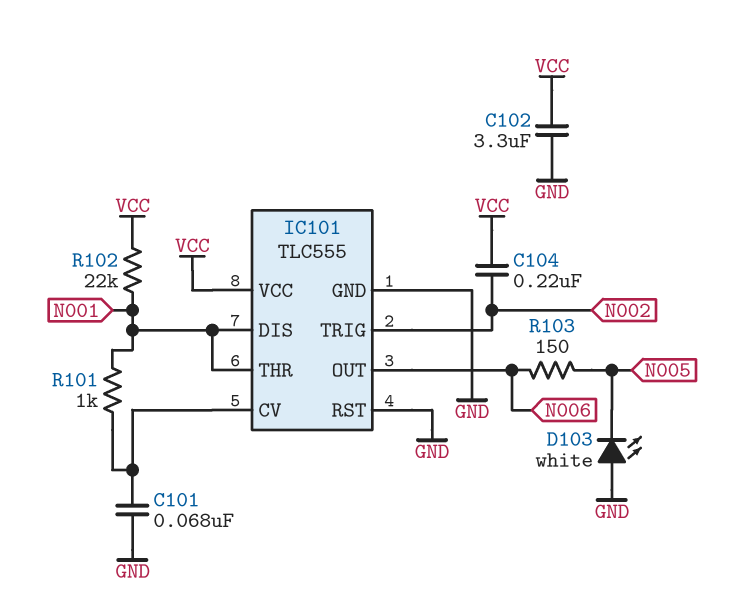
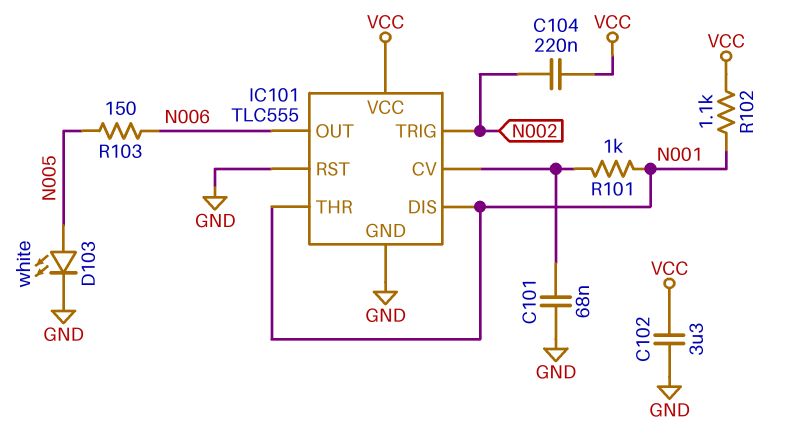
D103: LED white (A GND, K N005) -> LED white (A N005, K GND)
R102: 22k (N001, VCC) -> 1.1k (N001, VCC)

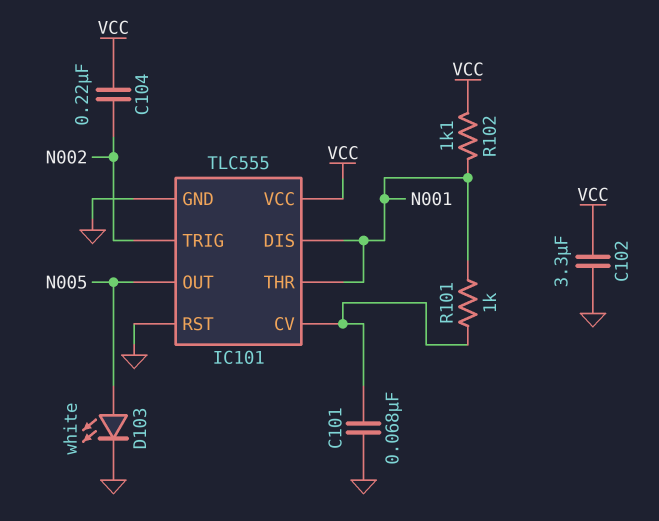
IC101 pin OUT: N006 -> N005
R103: 150 (N005, N006) -> none

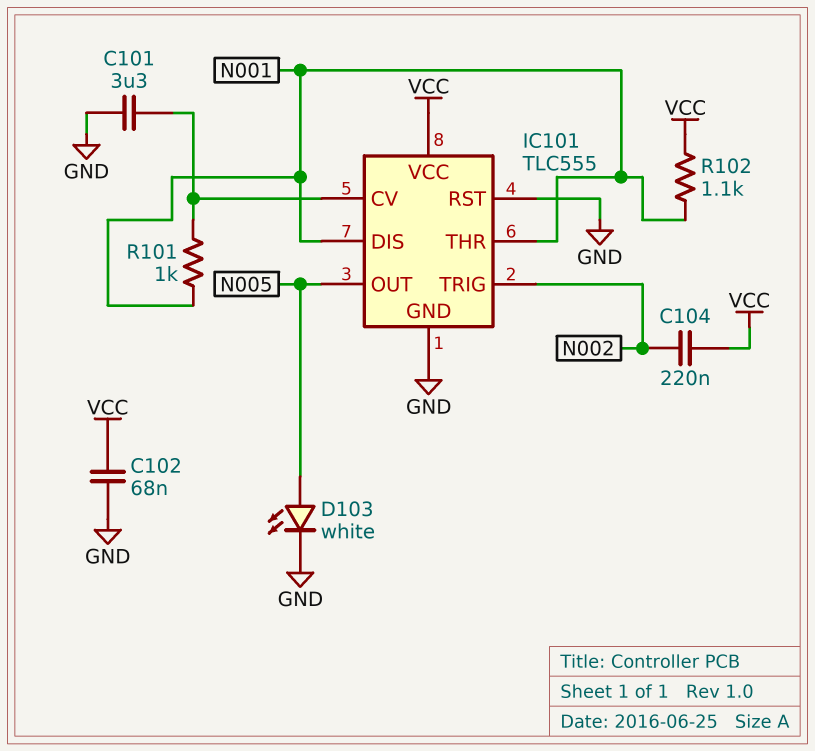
C101: 68nF (GND, IC101/CV) -> 3.3uF (GND, IC101/CV)
C102: 3.3uF (GND, VCC) -> 68nF (GND, VCC)

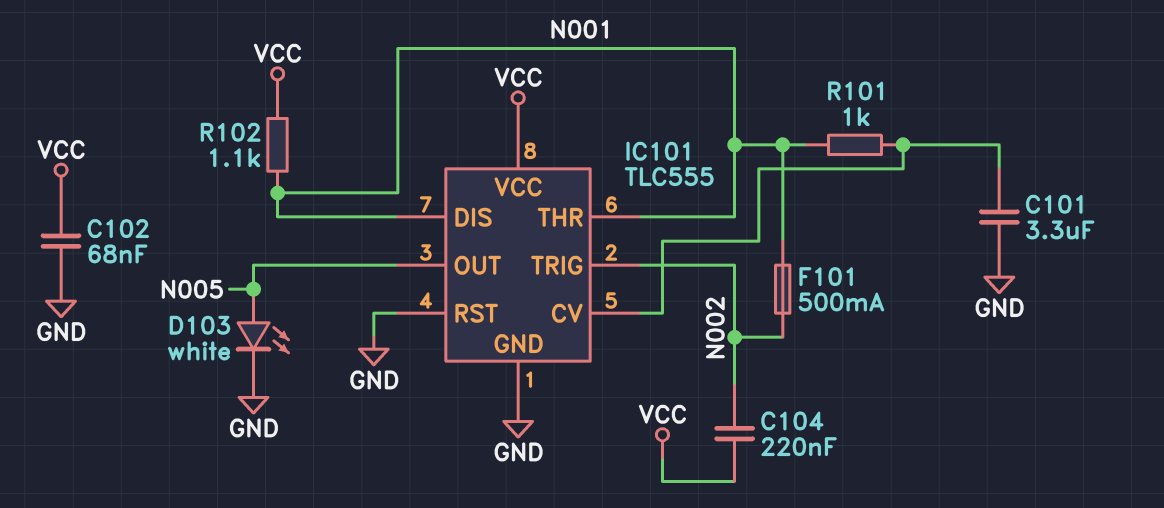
F101: none -> 500mA (N001, N002)

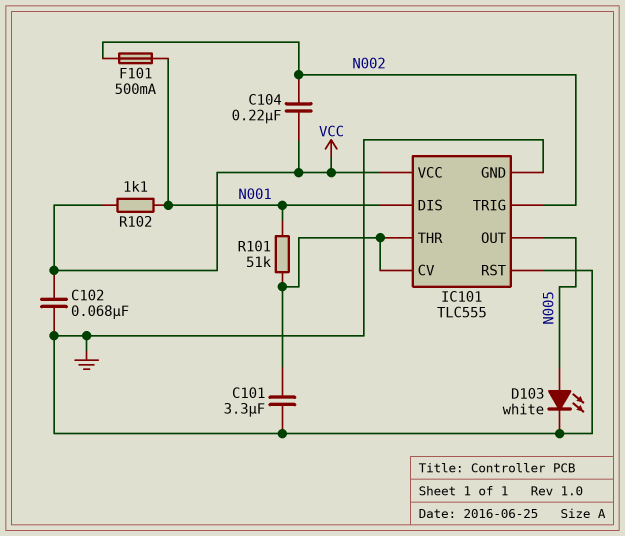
IC101 pin THR: N001 -> IC101/CV
R101: 1k (IC101/CV, N001) -> 51k (IC101/CV, N001)

